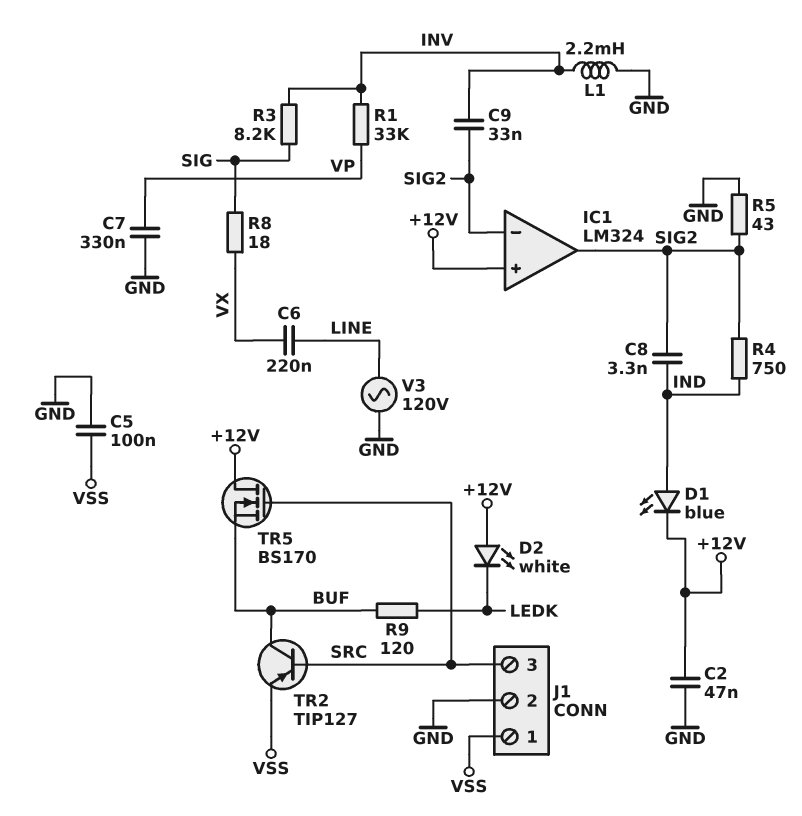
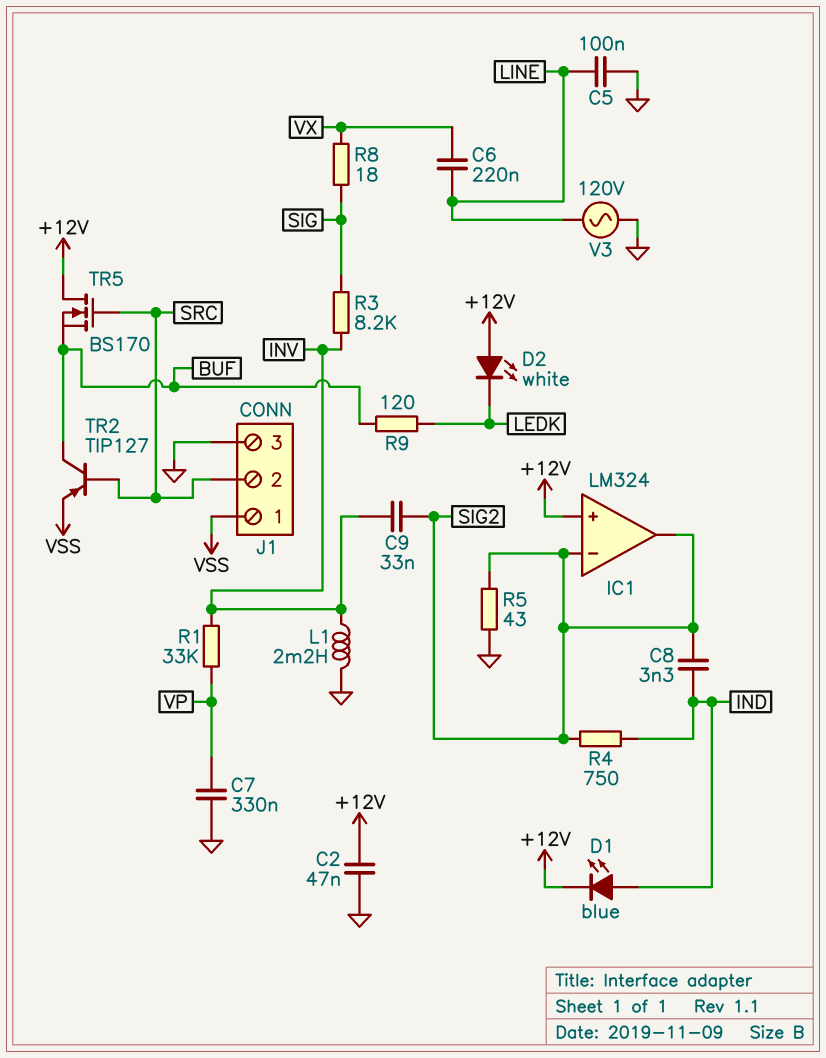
C5: 100nF (GND, VSS) -> 100nF (GND, LINE)
J1 pin 2: GND -> SRC
J1 pin 3: SRC -> GND

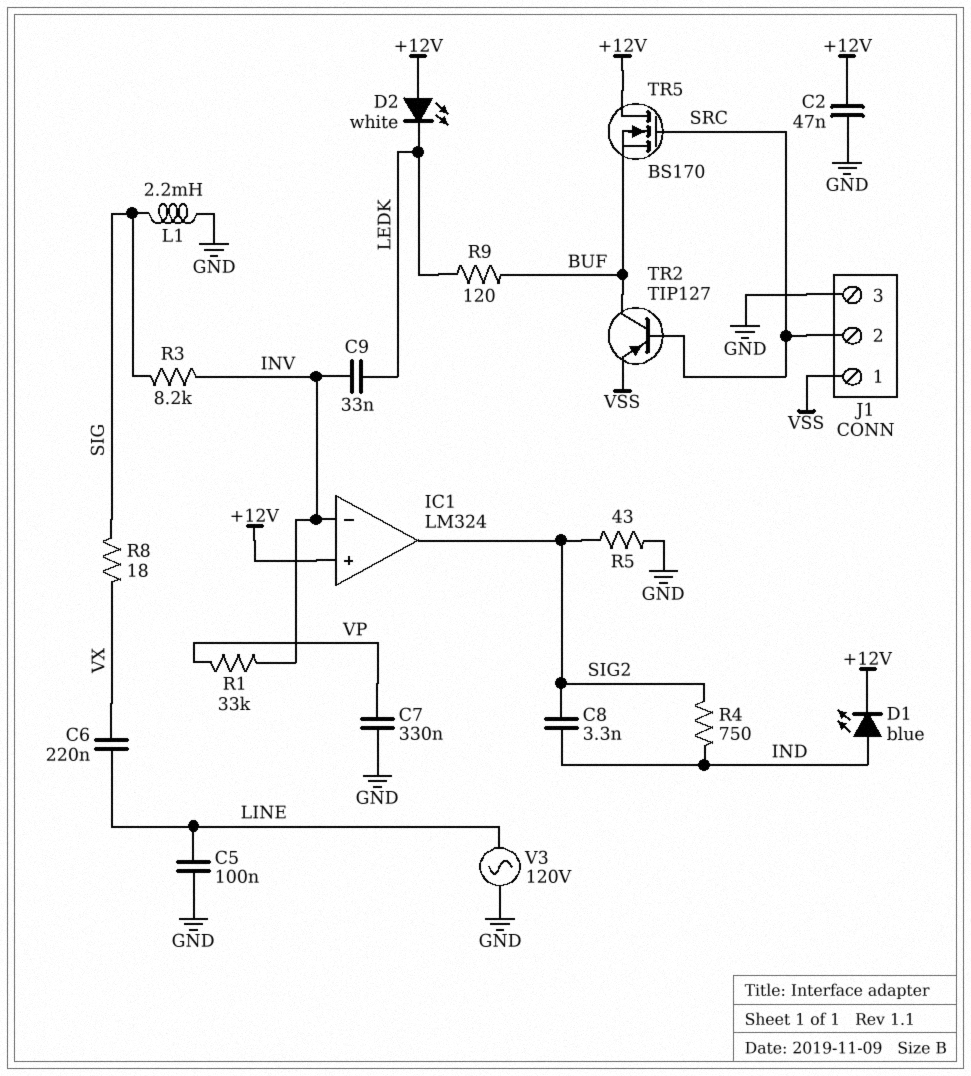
C9: 33nF (INV, SIG2) -> 33nF (INV, LEDK)
IC1 pin in-: SIG2 -> INV
L1: 2.2mH (GND, INV) -> 2.2mH (GND, SIG)

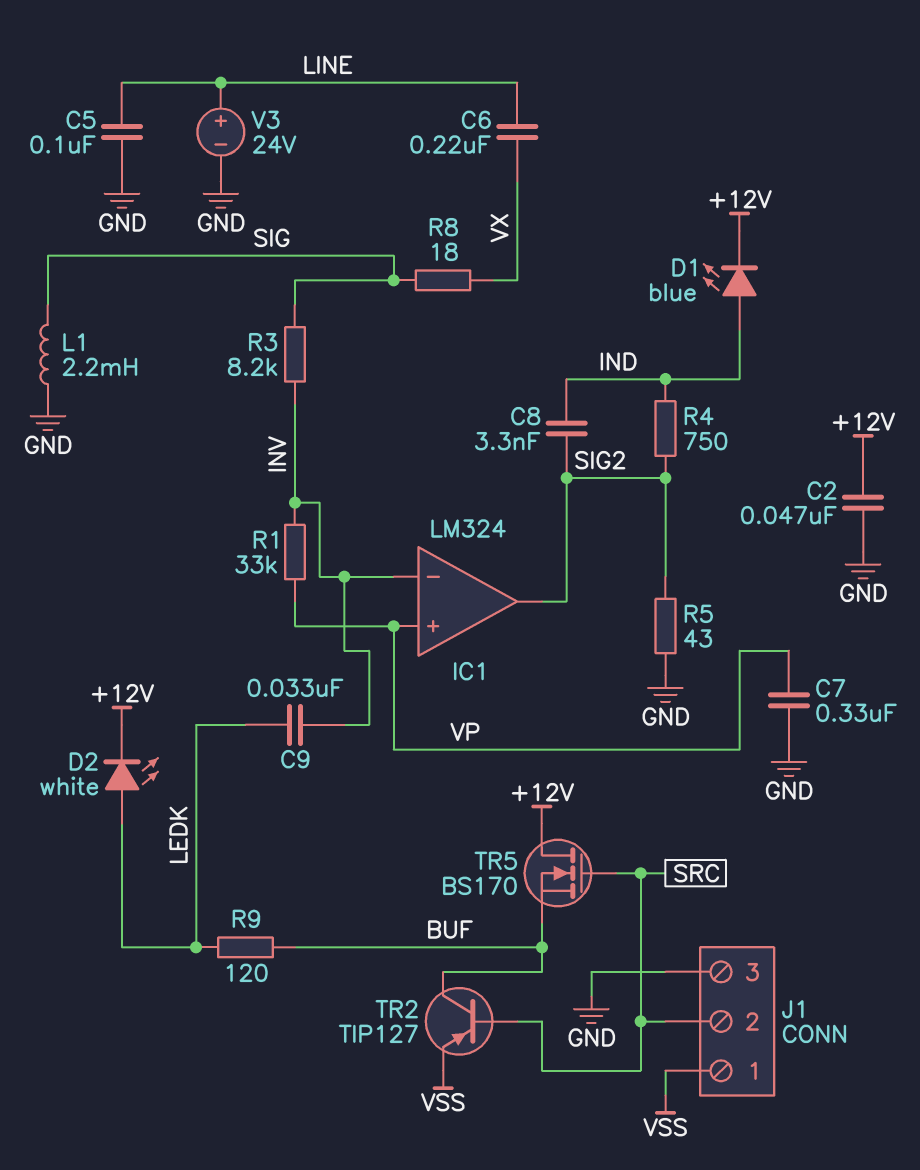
D2: LED white (A +12V, K LEDK) -> LED white (A LEDK, K +12V)
IC1 pin in+: +12V -> VP
V3: AC 120V (GND, LINE) -> 24V (plus LINE, minus GND)

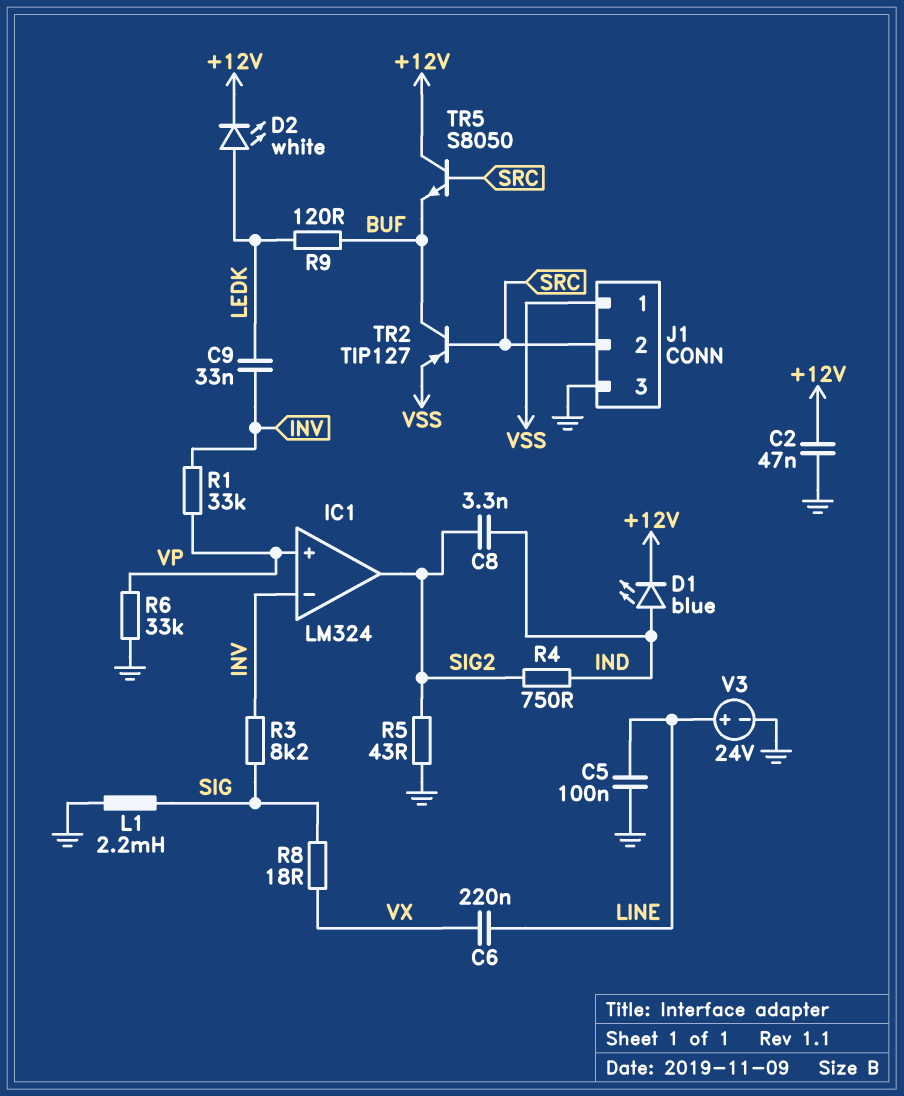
C7: 330nF (GND, VP) -> none
R6: none -> 33k (GND, VP)
TR5: NMOS BS170 (G SRC, D +12V, S BUF) -> NPN S8050 (B SRC, C +12V, E BUF)

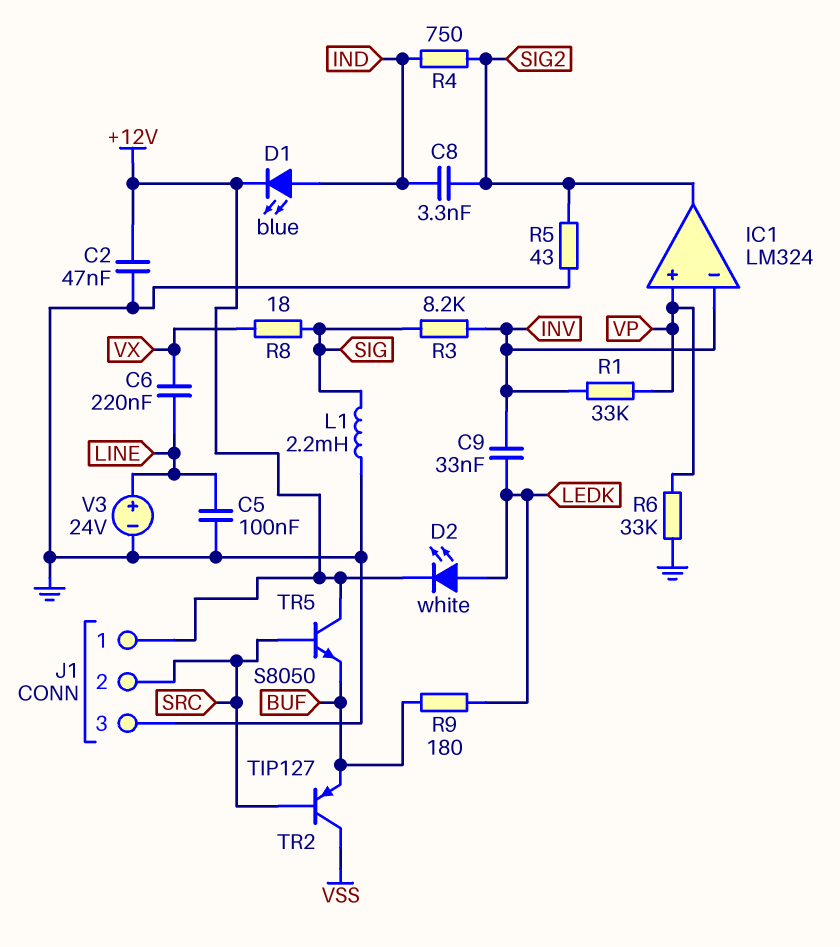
J1 pin 1: VSS -> +12V
R9: 120 (BUF, LEDK) -> 180 (BUF, LEDK)
TR2: PNP TIP127 (B SRC, C BUF, E VSS) -> PNP TIP127 (B SRC, C VSS, E BUF)

